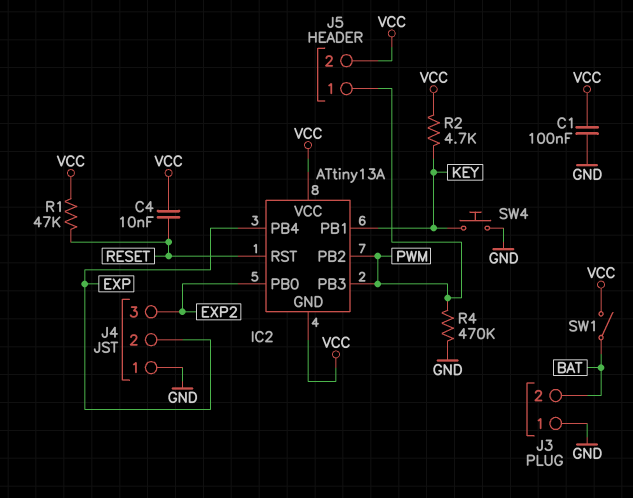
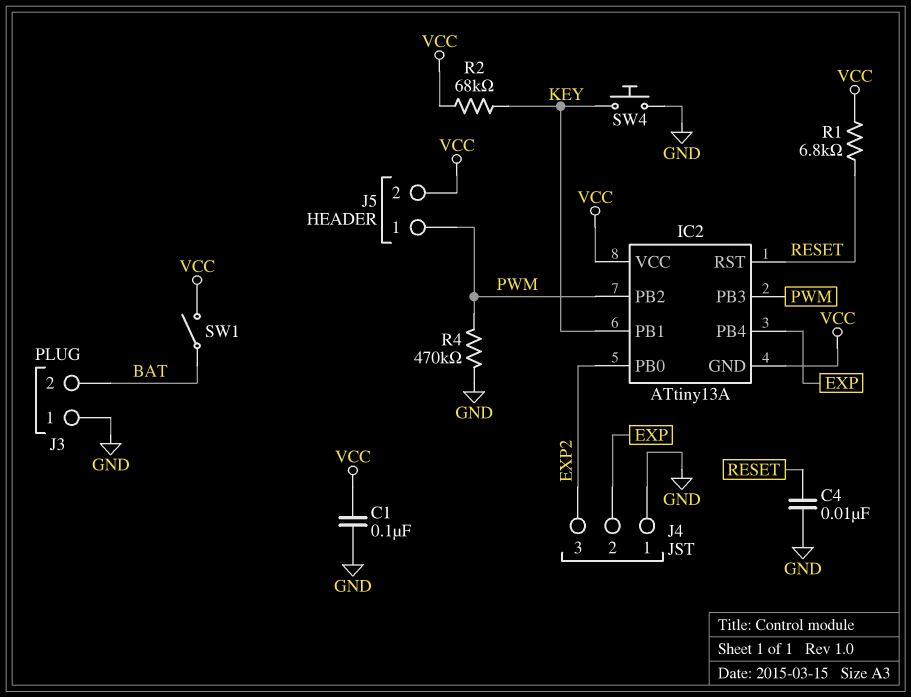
C4: 10nF (RESET, VCC) -> 10nF (GND, RESET)
R1: 47k (RESET, VCC) -> 6.8k (RESET, VCC)
R2: 4.7k (KEY, VCC) -> 68k (KEY, VCC)

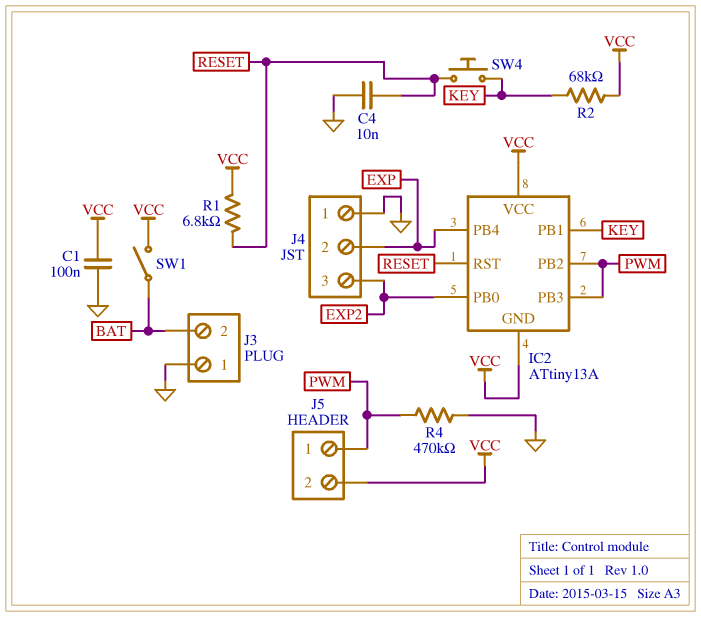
SW4: button (GND, KEY) -> button (KEY, RESET)

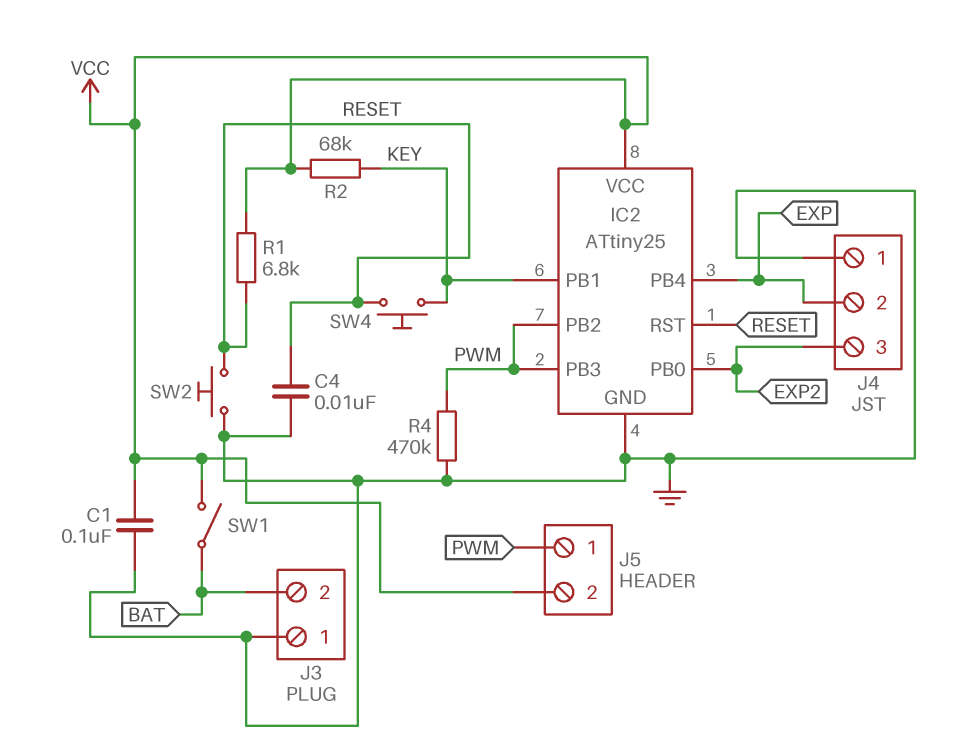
IC2: ATtiny13A -> ATtiny25
IC2 pin GND: VCC -> GND
SW2: none -> button (GND, RESET)

